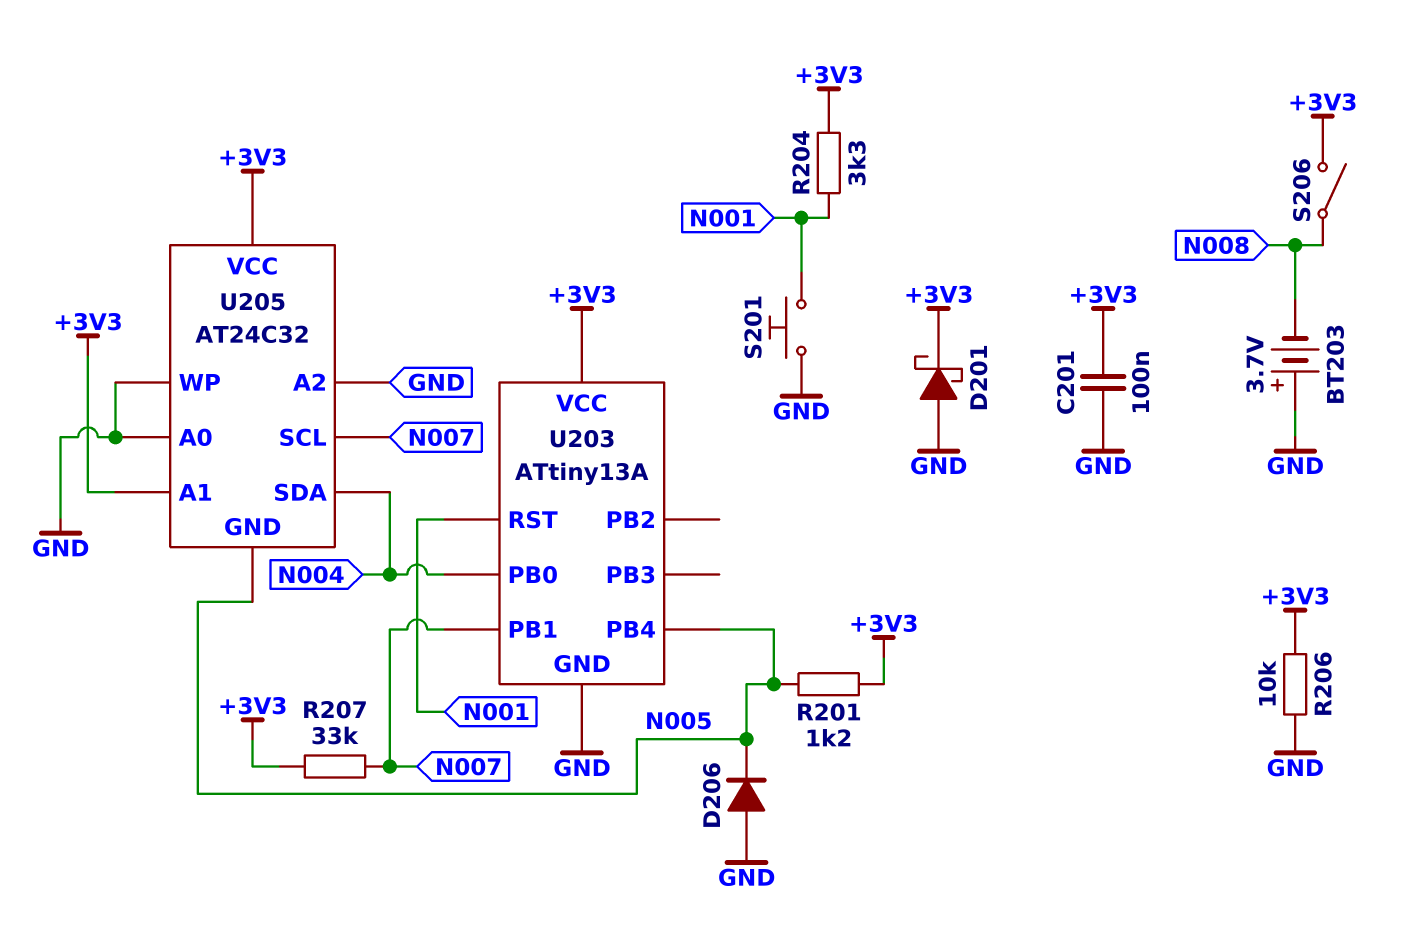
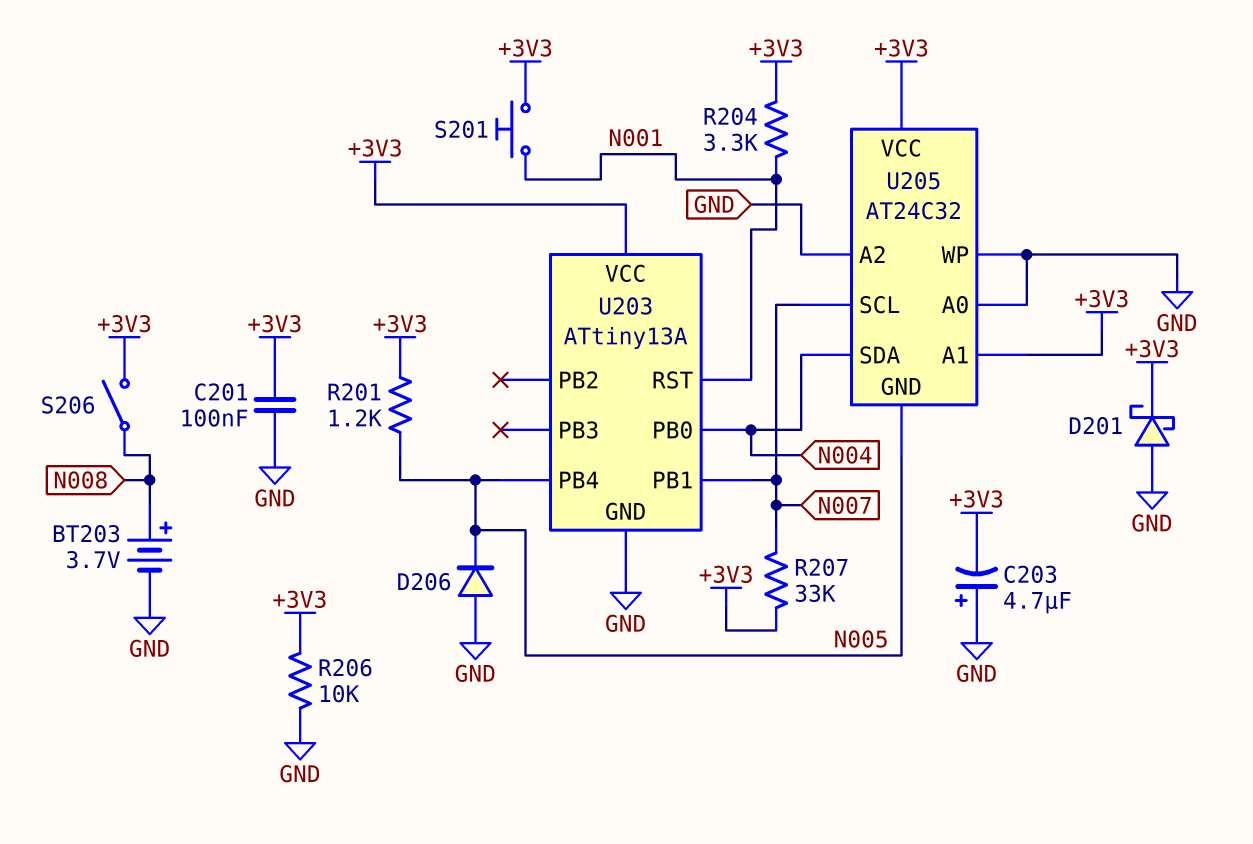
BT203: 3.7V (plus GND, minus N008) -> 3.7V (plus N008, minus GND)
C203: none -> 4.7uF (plus GND, minus +3V3)
S201: button (GND, N001) -> button (+3V3, N001)

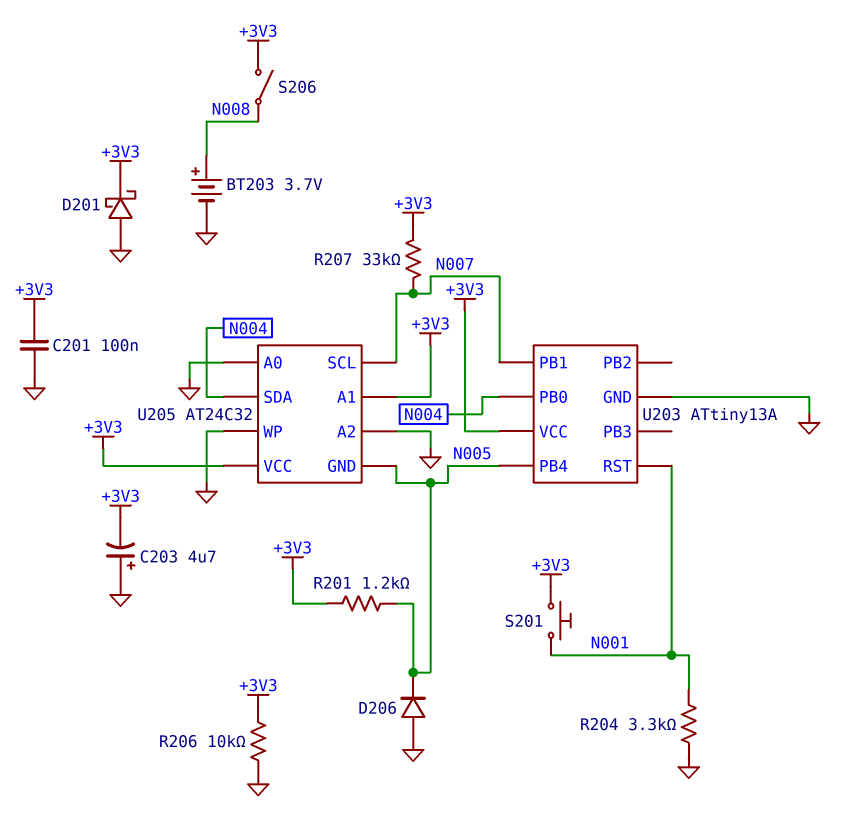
R204: 3.3k (+3V3, N001) -> 3.3k (GND, N001)

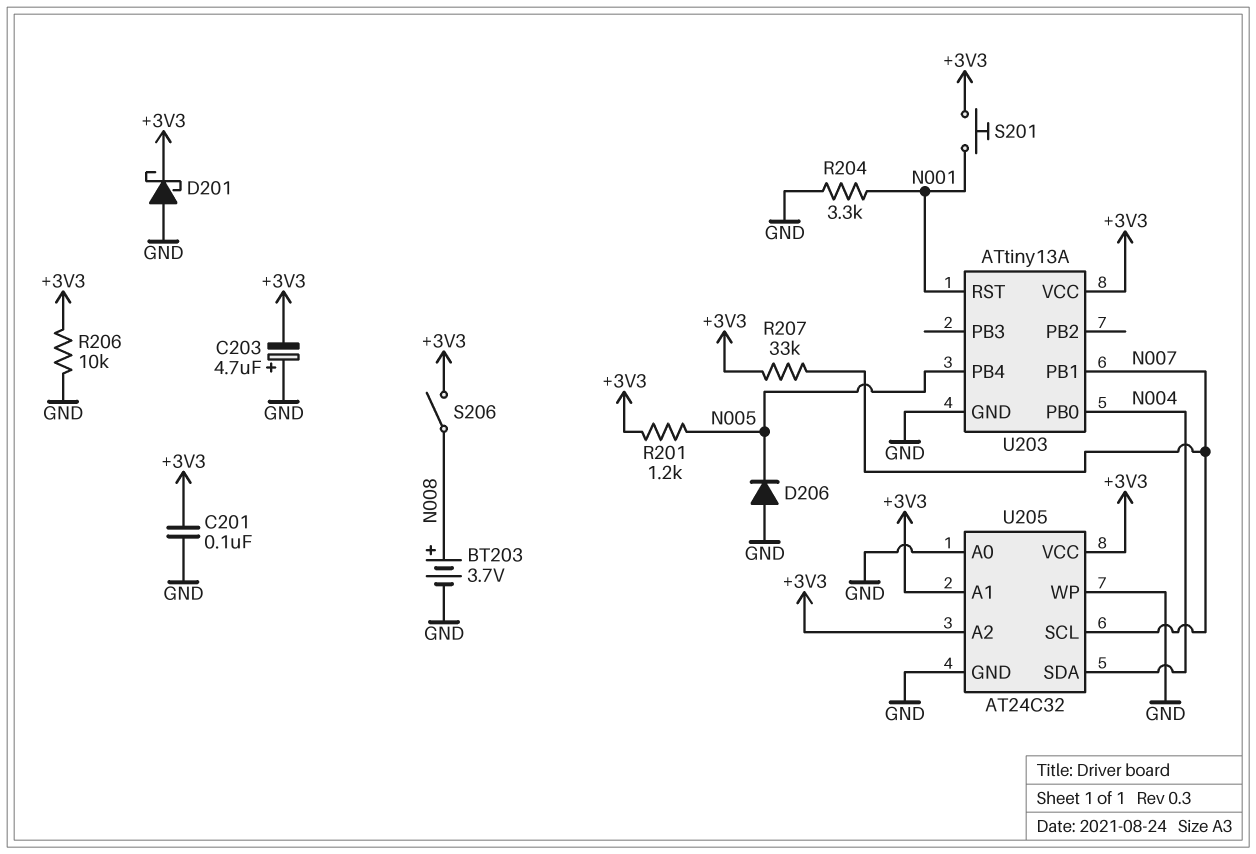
U205 pin A2: GND -> +3V3
U205 pin GND: N005 -> GND

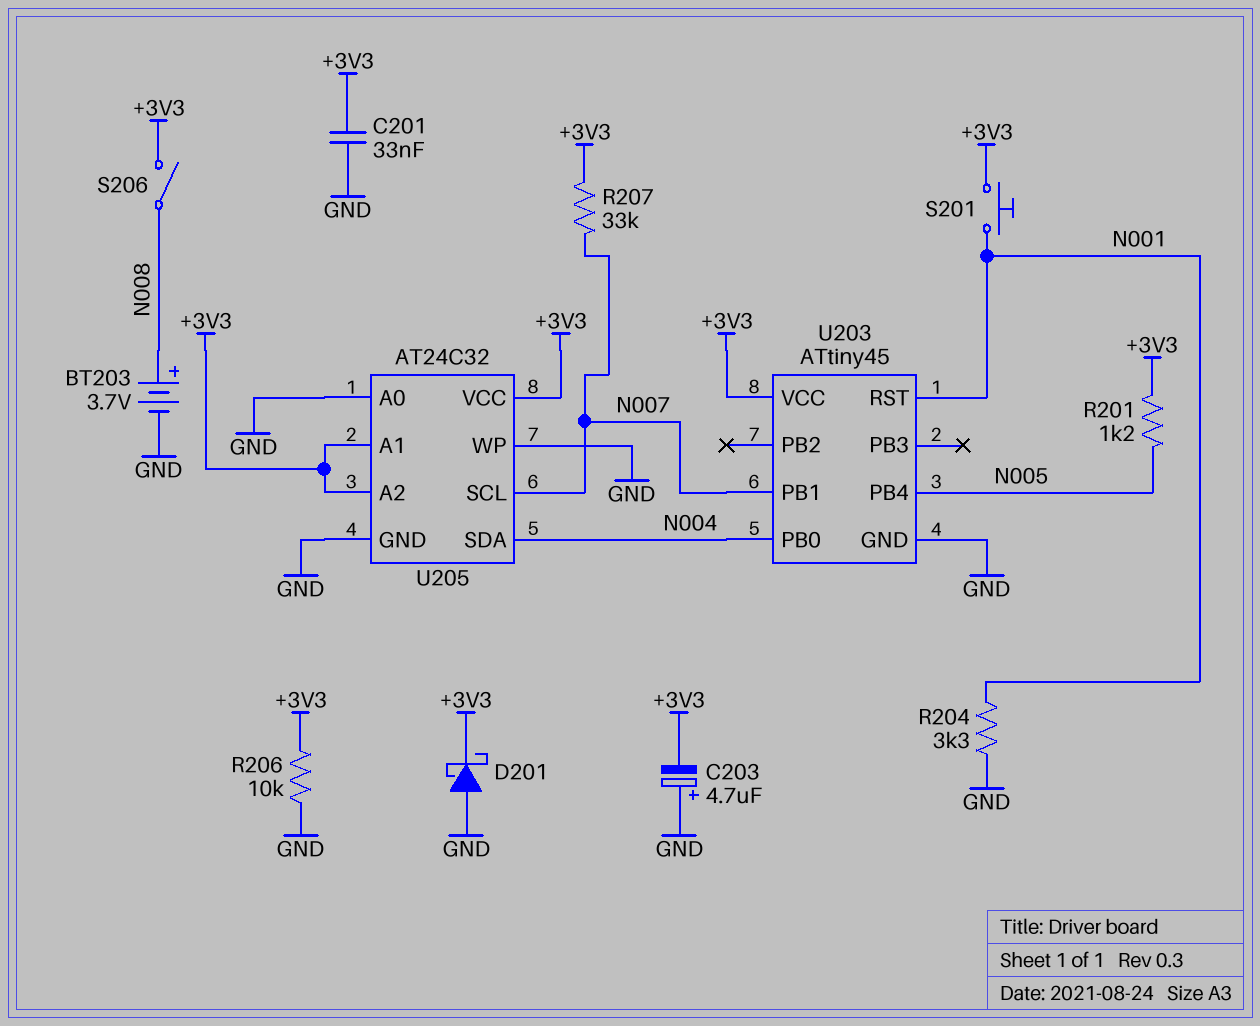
C201: 100nF (+3V3, GND) -> 33nF (+3V3, GND)
D206: diode (A GND, K N005) -> none
U203: ATtiny13A -> ATtiny45

